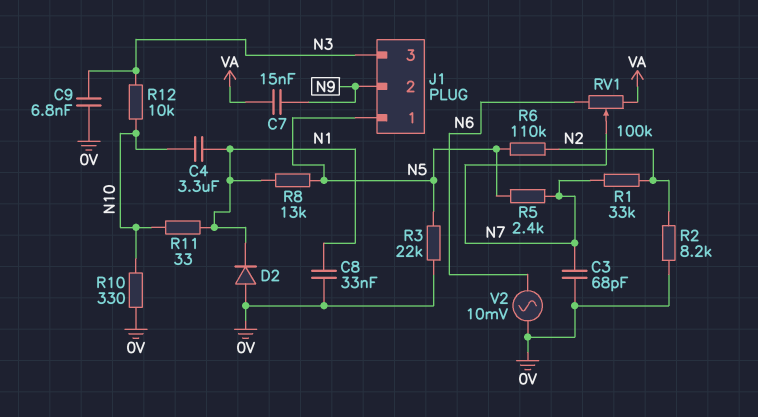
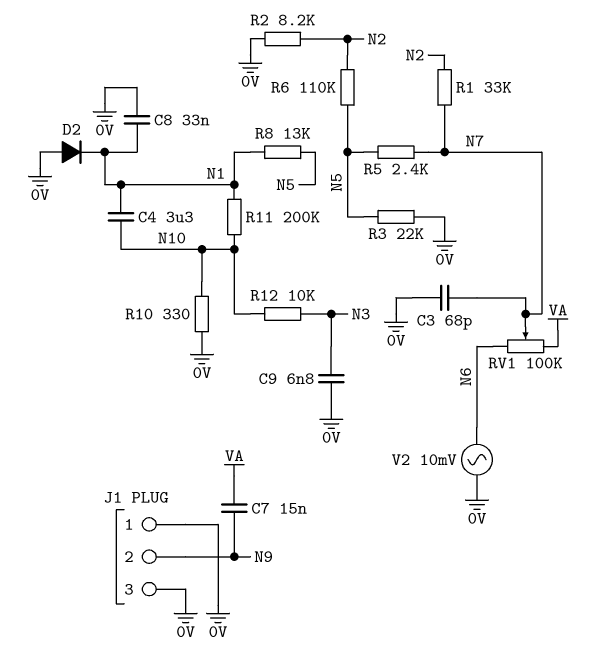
J1 pin 1: N5 -> 0V
J1 pin 3: N3 -> 0V
R11: 33 (N1, N10) -> 200k (N1, N10)

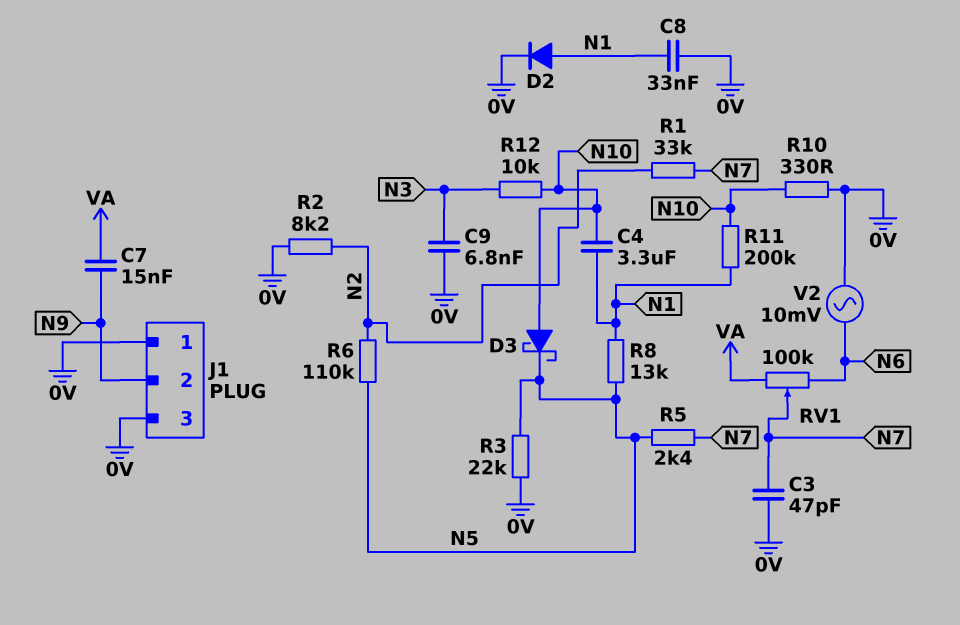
C3: 68pF (0V, N7) -> 47pF (0V, N7)
D2: diode (A 0V, K N1) -> diode (A N1, K 0V)
D3: none -> schottky (A N10, K N5)

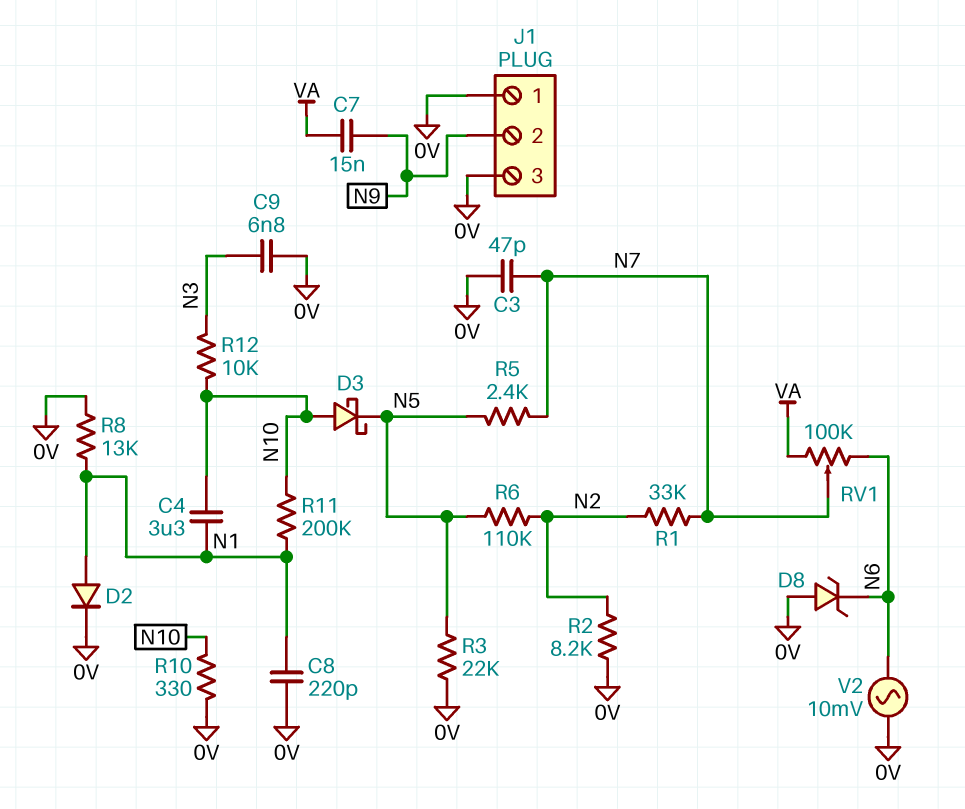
C8: 33nF (0V, N1) -> 220pF (0V, N1)
D8: none -> zener (A 0V, K N6)
R8: 13k (N1, N5) -> 13k (0V, N1)

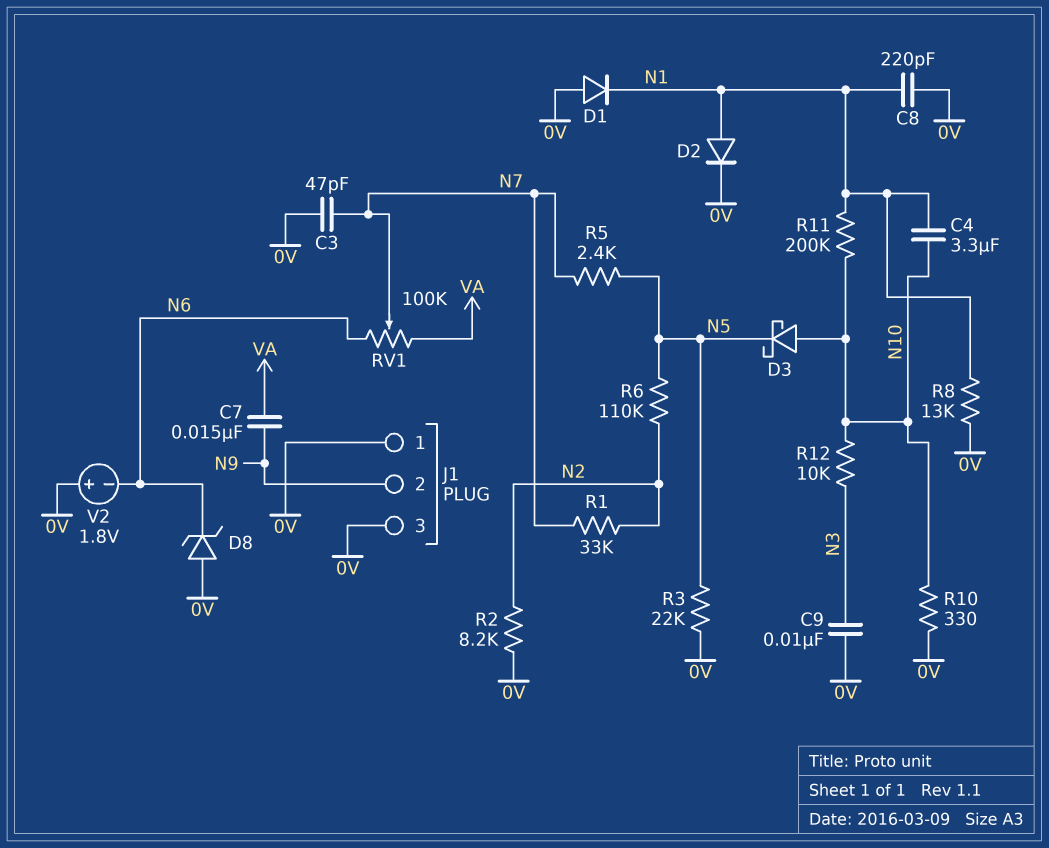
C9: 6.8nF (0V, N3) -> 10nF (0V, N3)
D1: none -> diode (A 0V, K N1)
V2: AC 10mV (0V, N6) -> 1.8V (plus 0V, minus N6)

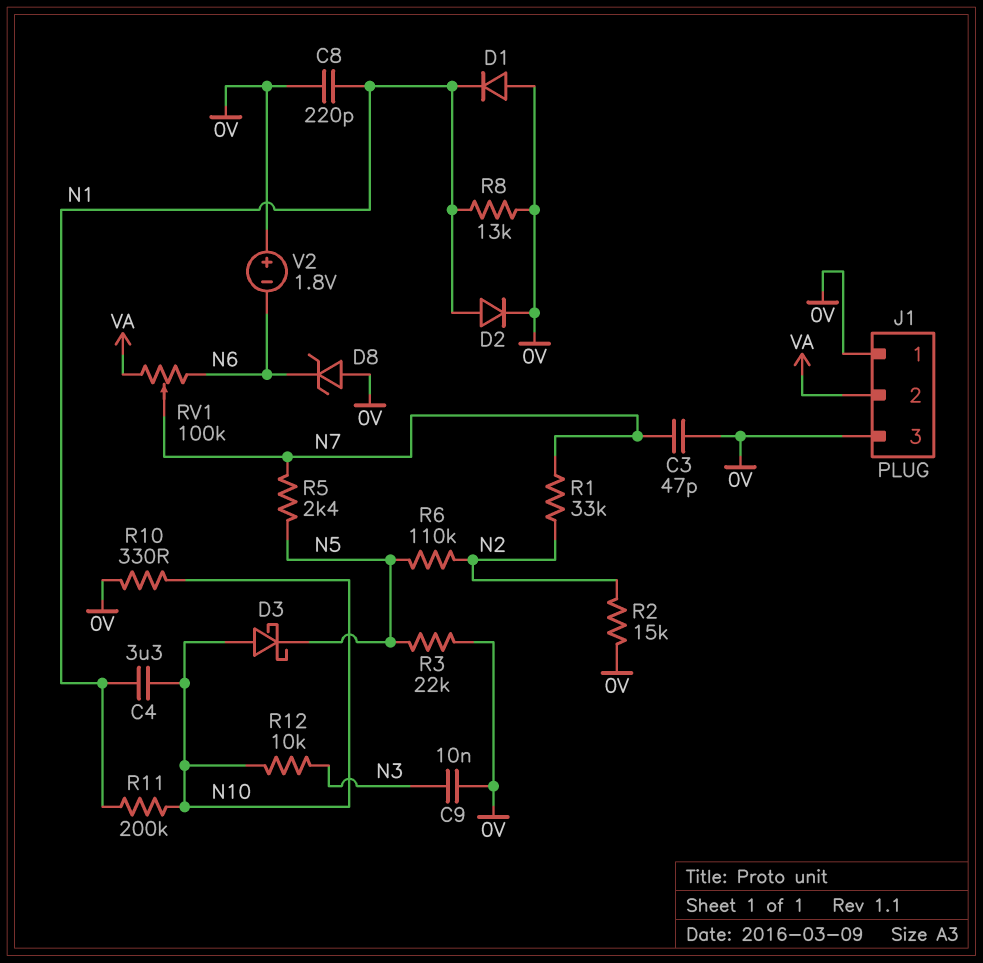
C7: 15nF (N9, VA) -> none
J1 pin 2: N9 -> VA
R2: 8.2k (0V, N2) -> 15k (0V, N2)

